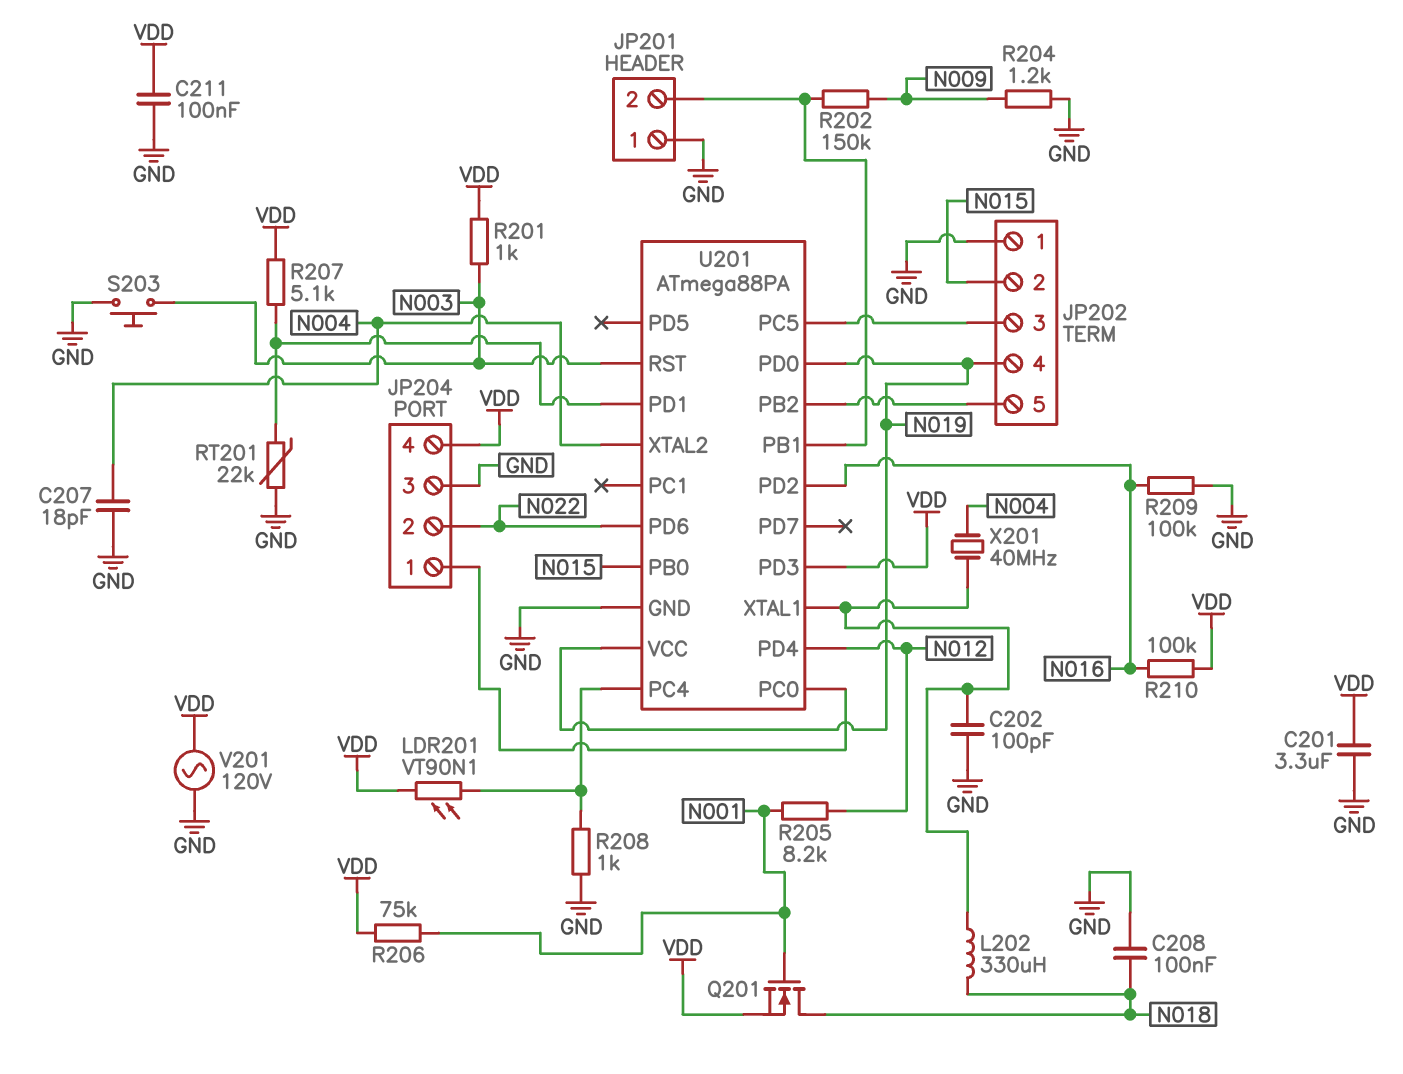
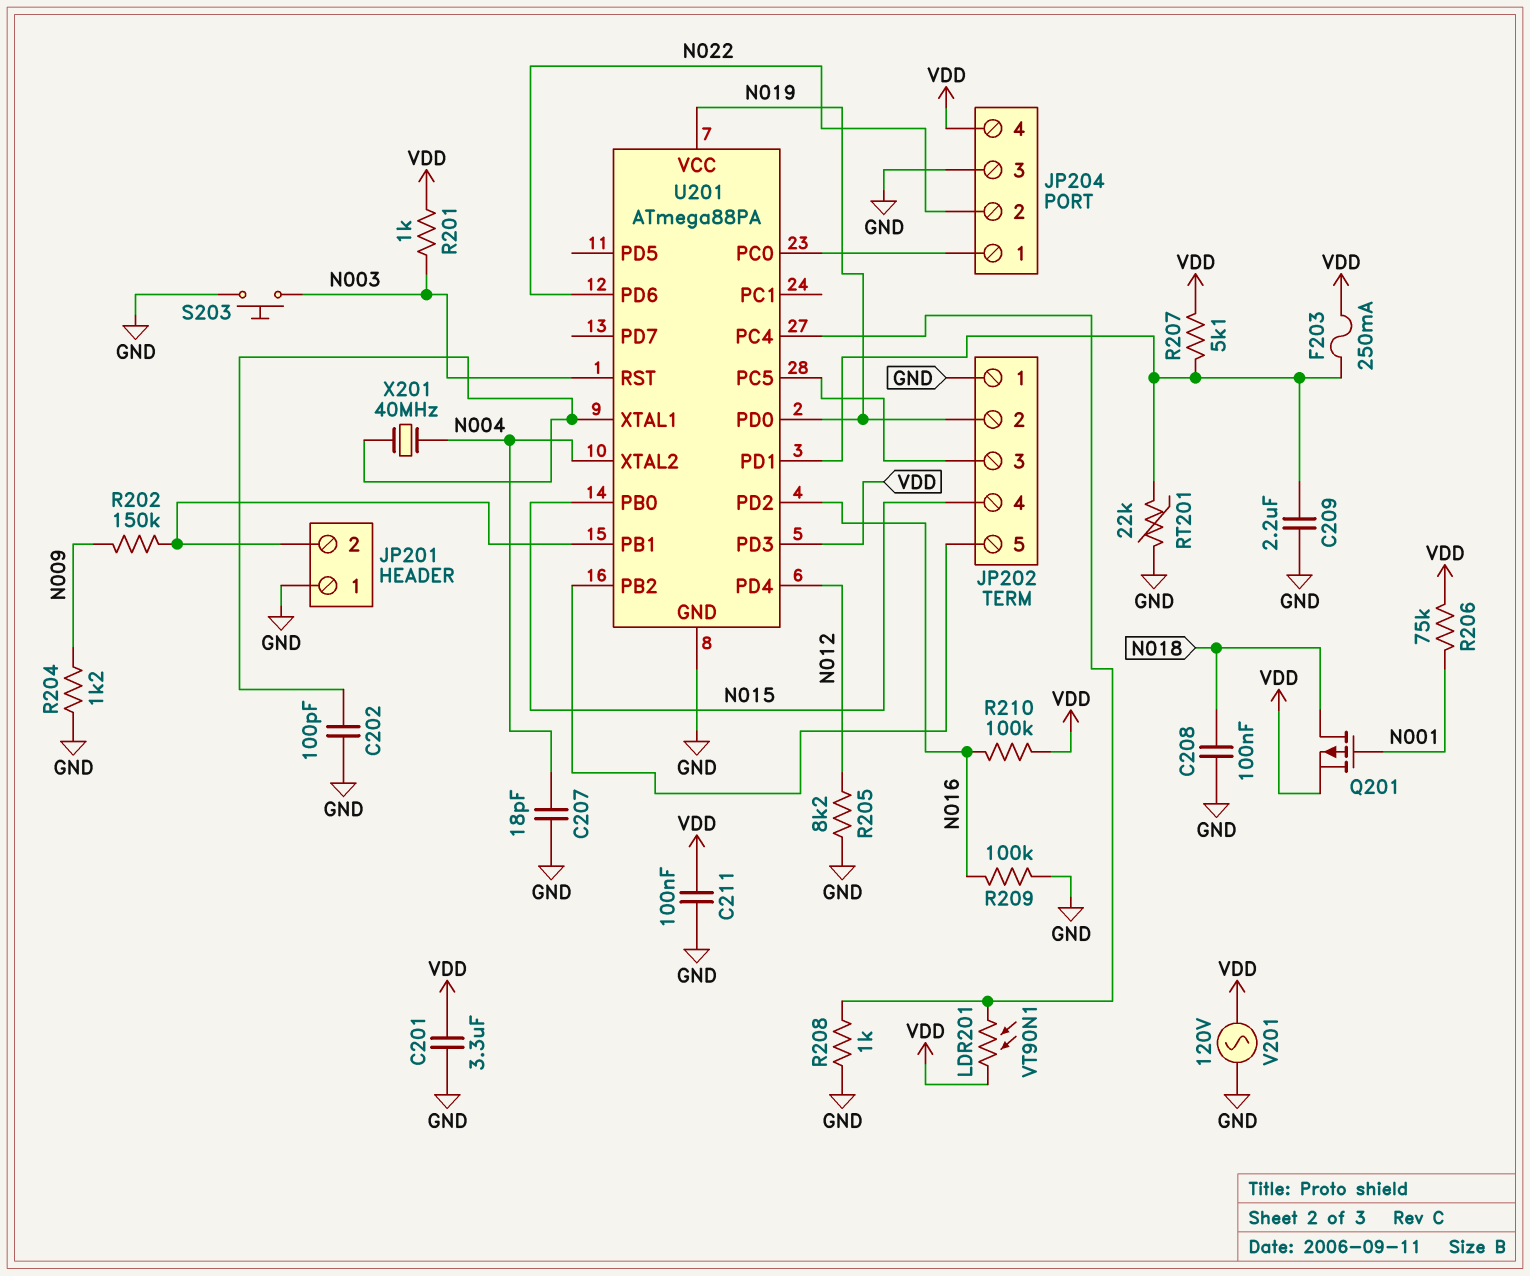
C209: none -> 2.2uF (GND, U201/PD1)
F203: none -> 250mA (U201/PD1, VDD)
JP202 pin 2: N015 -> N019
JP202 pin 4: N019 -> N015
L202: 330uH (N018, U201/XTAL1) -> none
Q201: NMOS (G N001, D N018, S VDD) -> PMOS (G N001, D N018, S VDD)
R205: 8.2k (N001, N012) -> 8.2k (GND, N012)

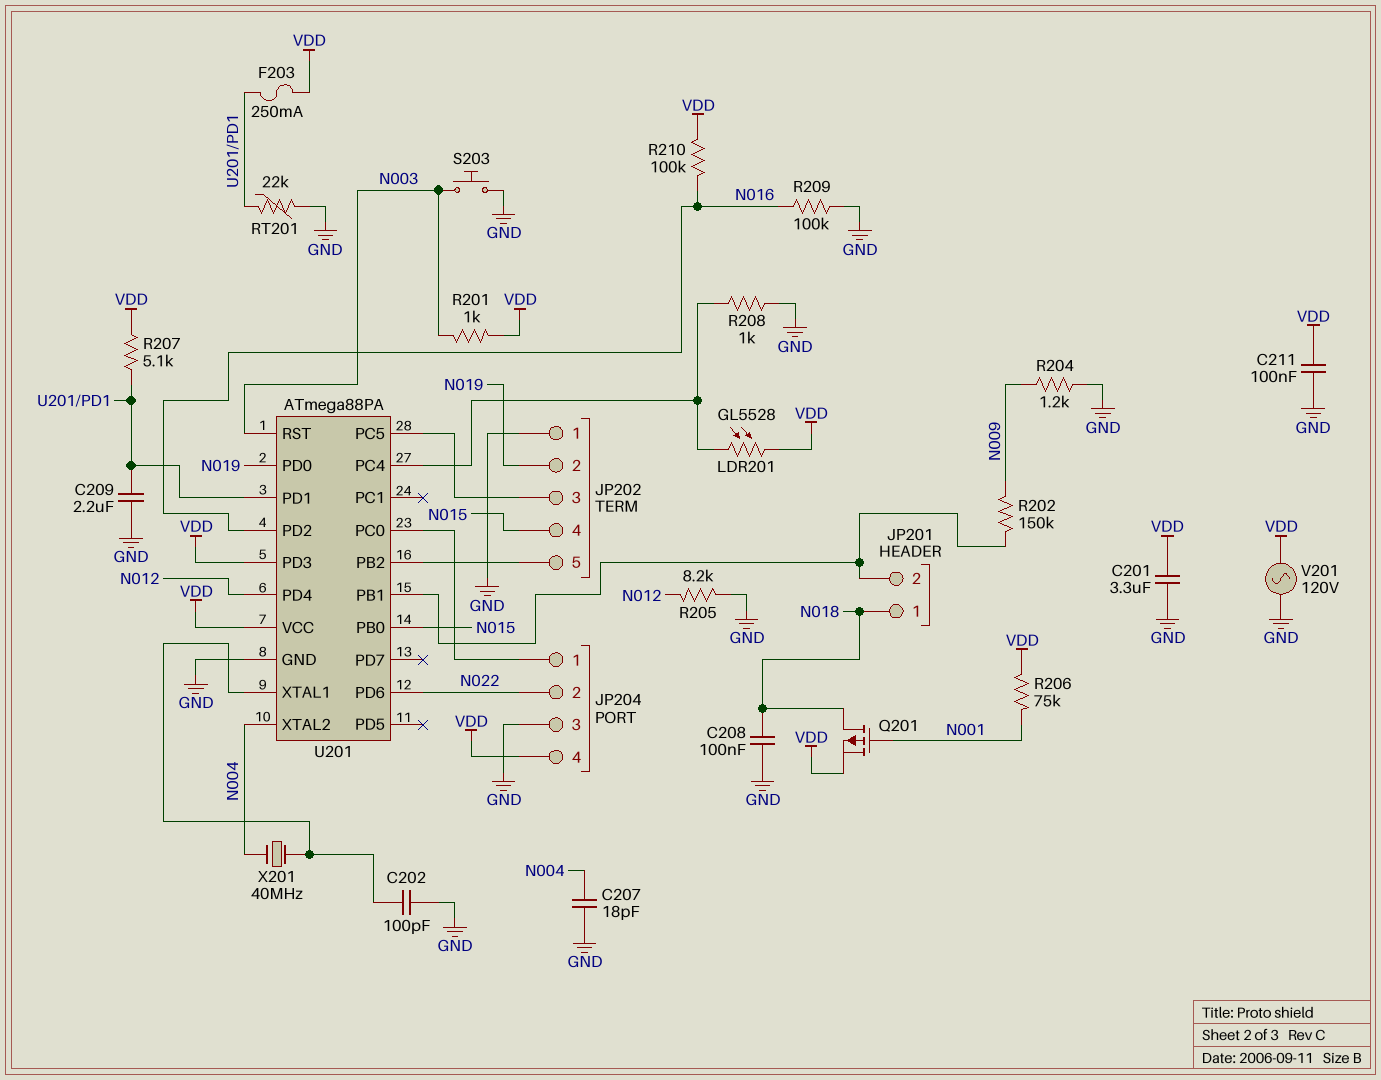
JP201 pin 1: GND -> N018
LDR201: VT90N1 (U201/PC4, VDD) -> GL5528 (U201/PC4, VDD)
U201 pin VCC: N019 -> VDD

